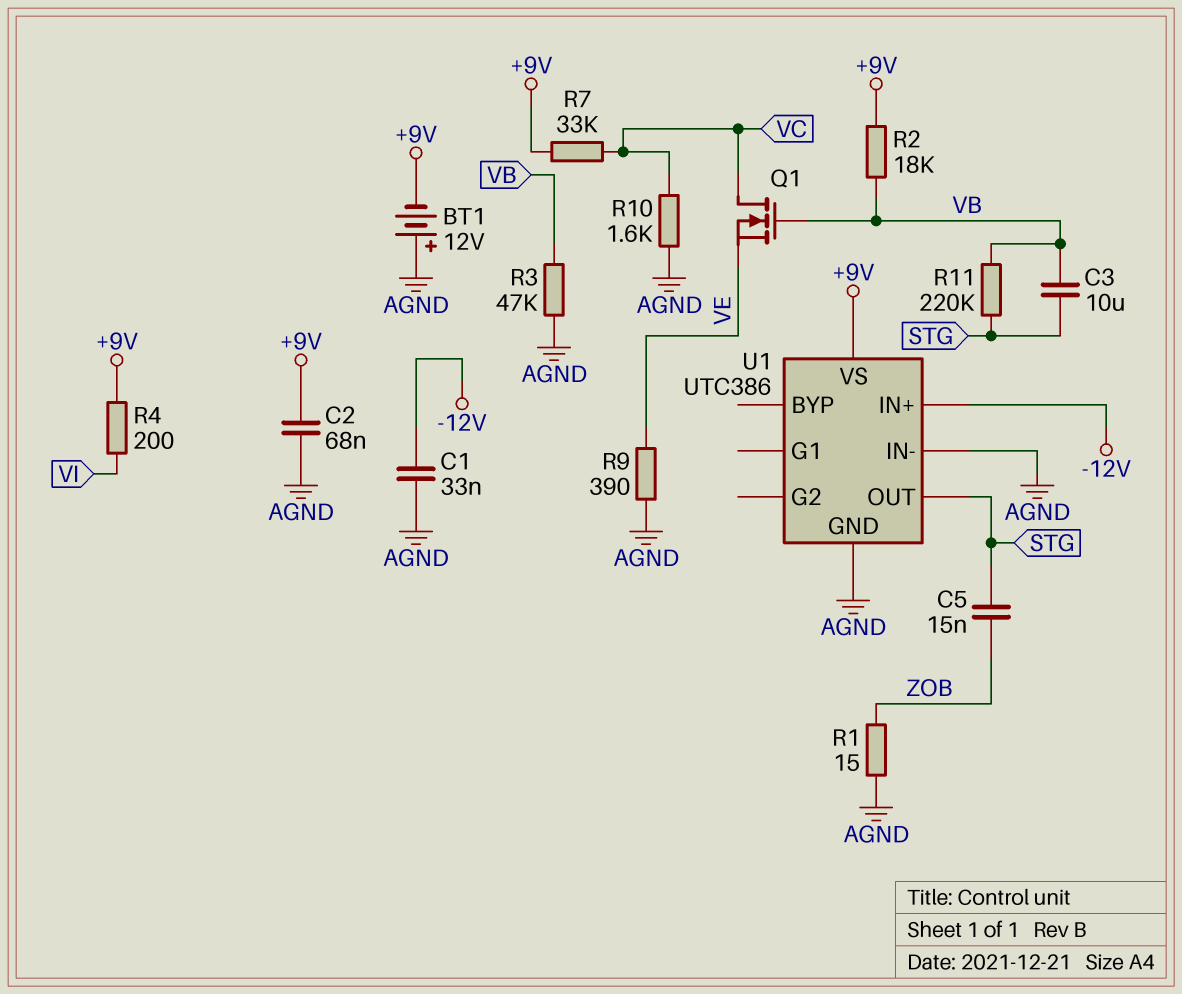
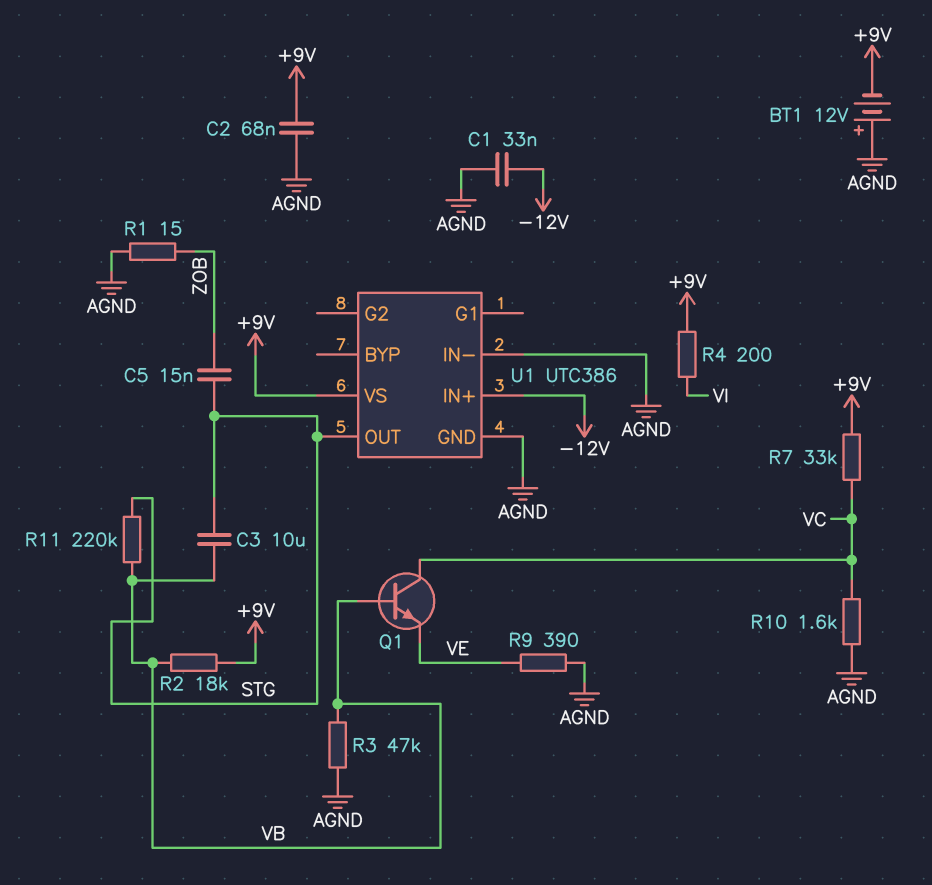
Q1: NMOS (G VB, D VC, S VE) -> NPN (B VB, C VC, E VE)

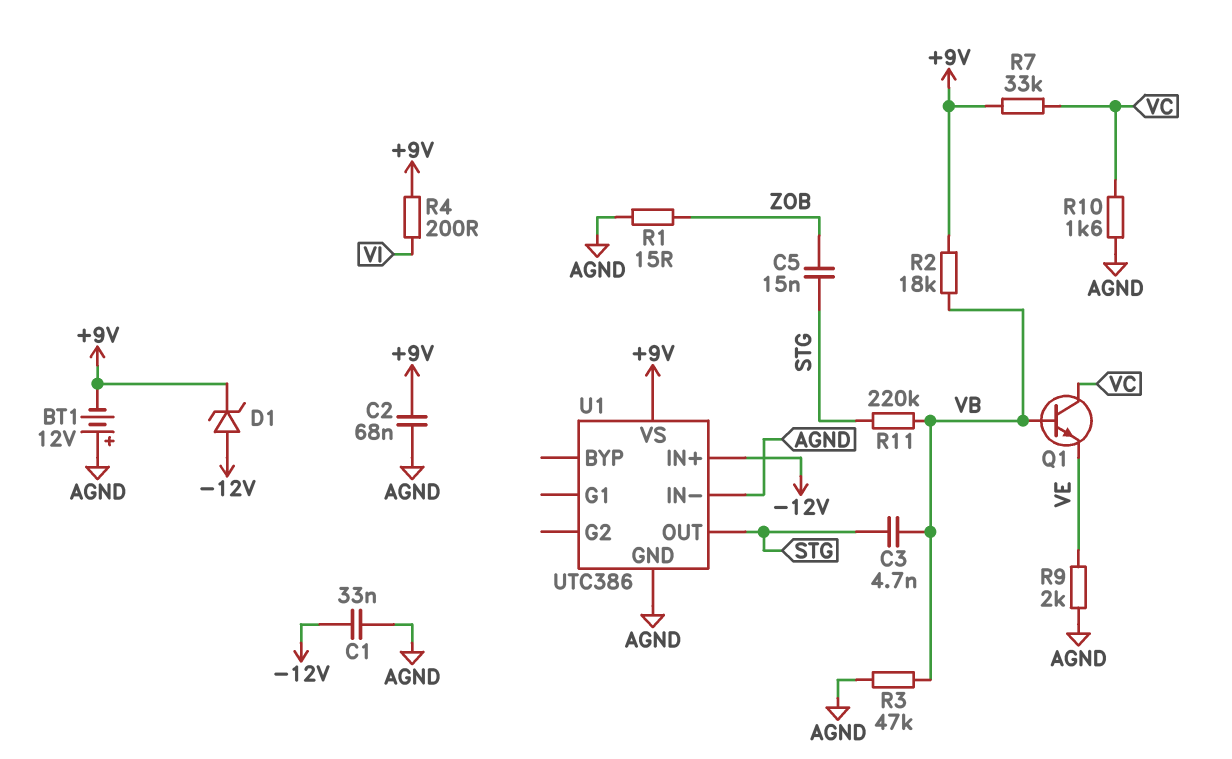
C3: 10uF (STG, VB) -> 4.7nF (STG, VB)
D1: none -> zener (A -12V, K +9V)
R9: 390 (AGND, VE) -> 2k (AGND, VE)

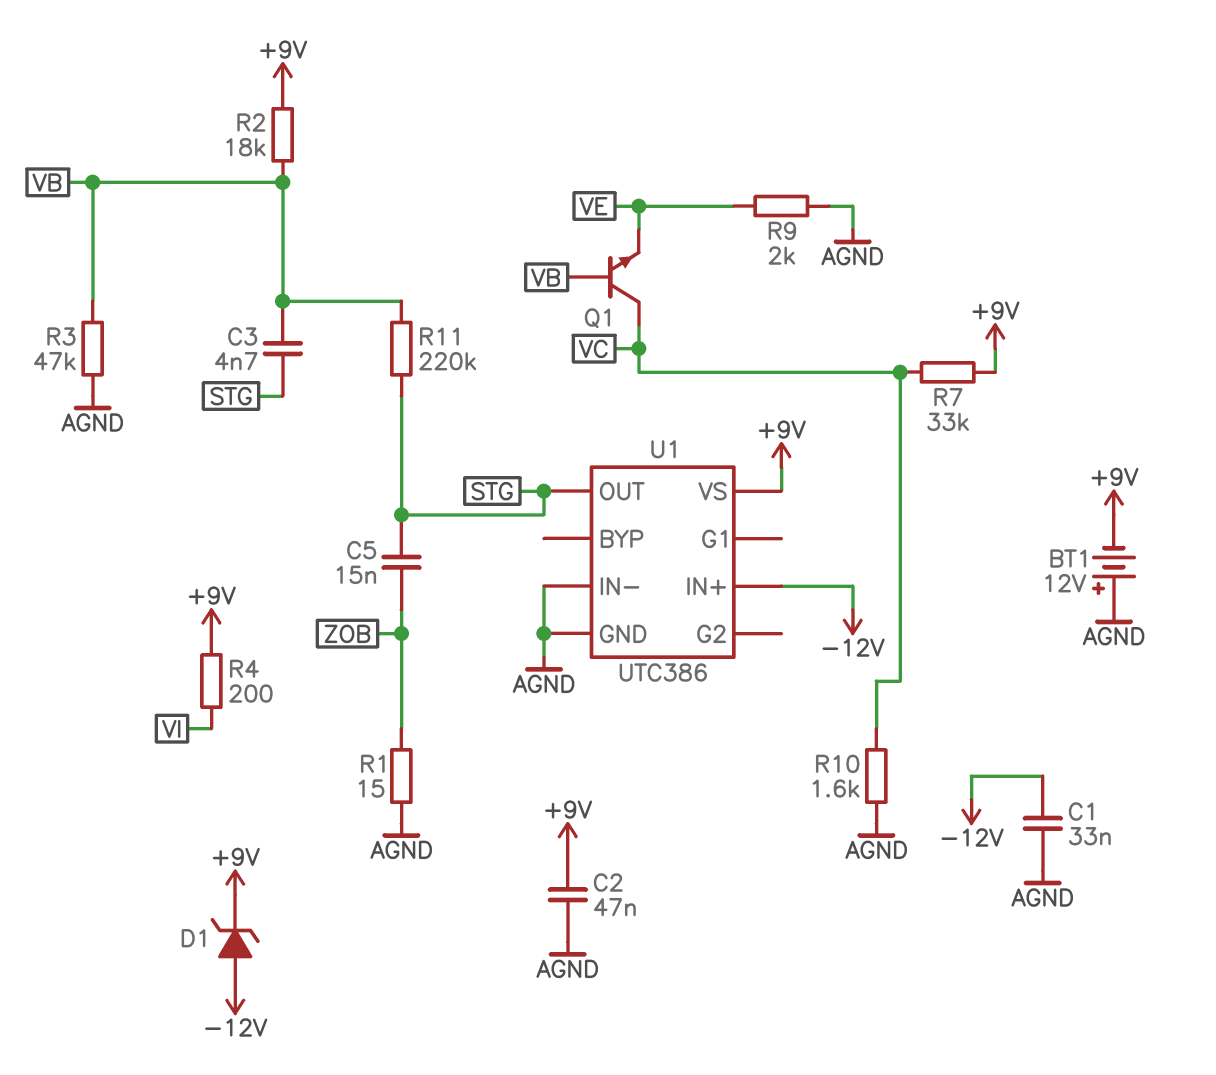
C2: 68nF (+9V, AGND) -> 47nF (+9V, AGND)

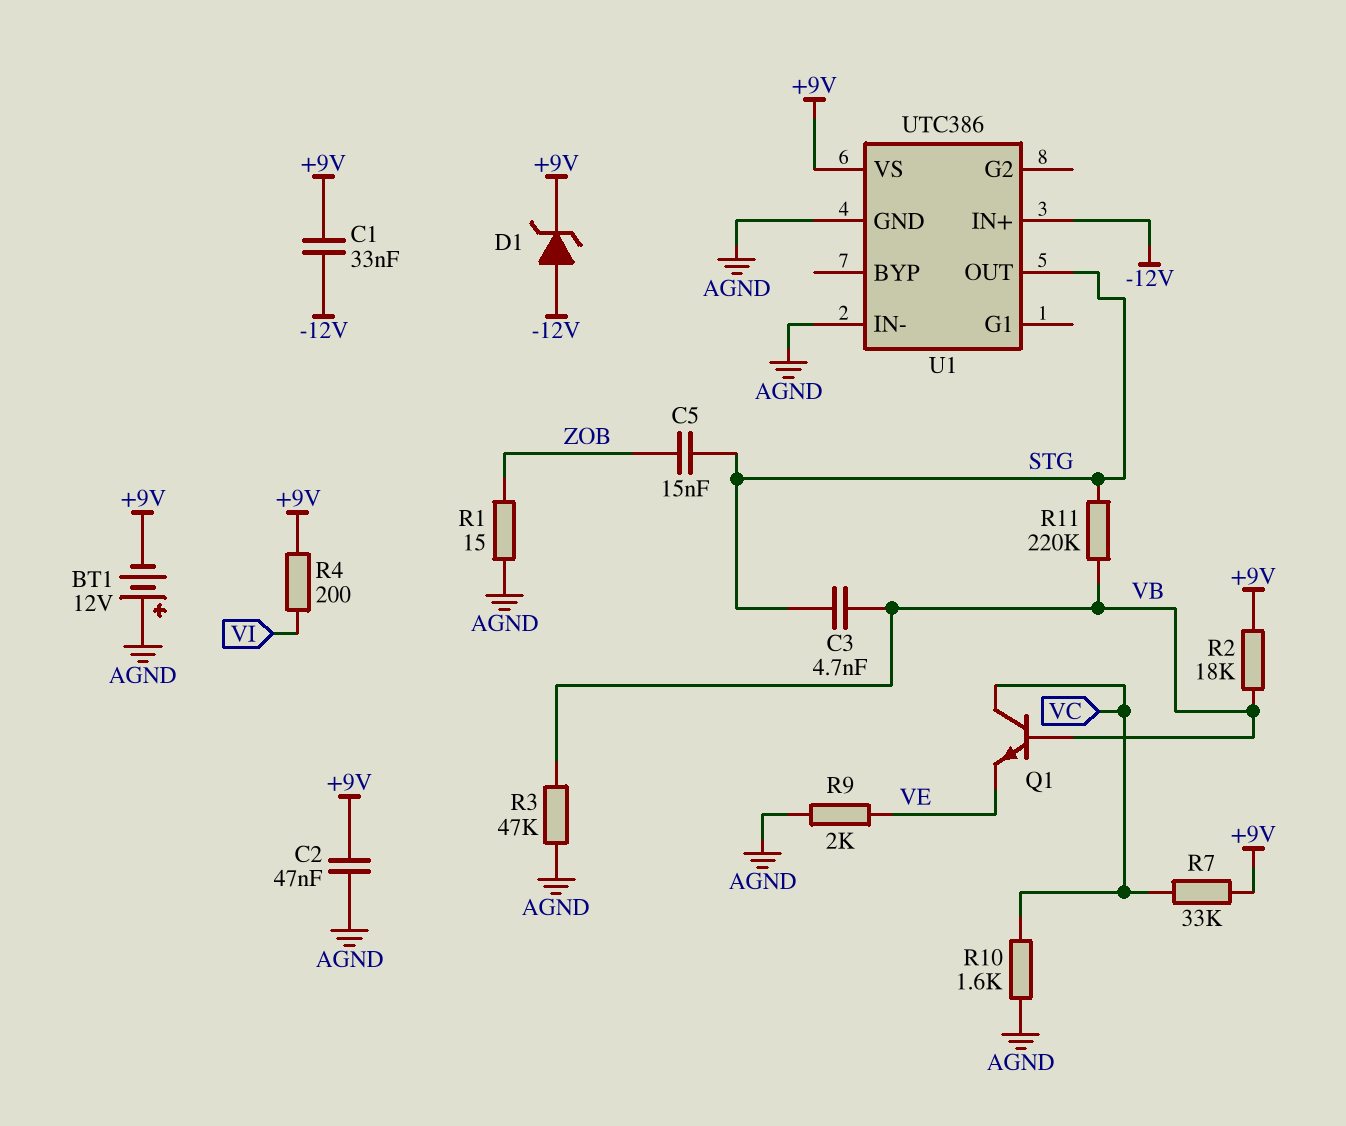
C1: 33nF (-12V, AGND) -> 33nF (+9V, -12V)

